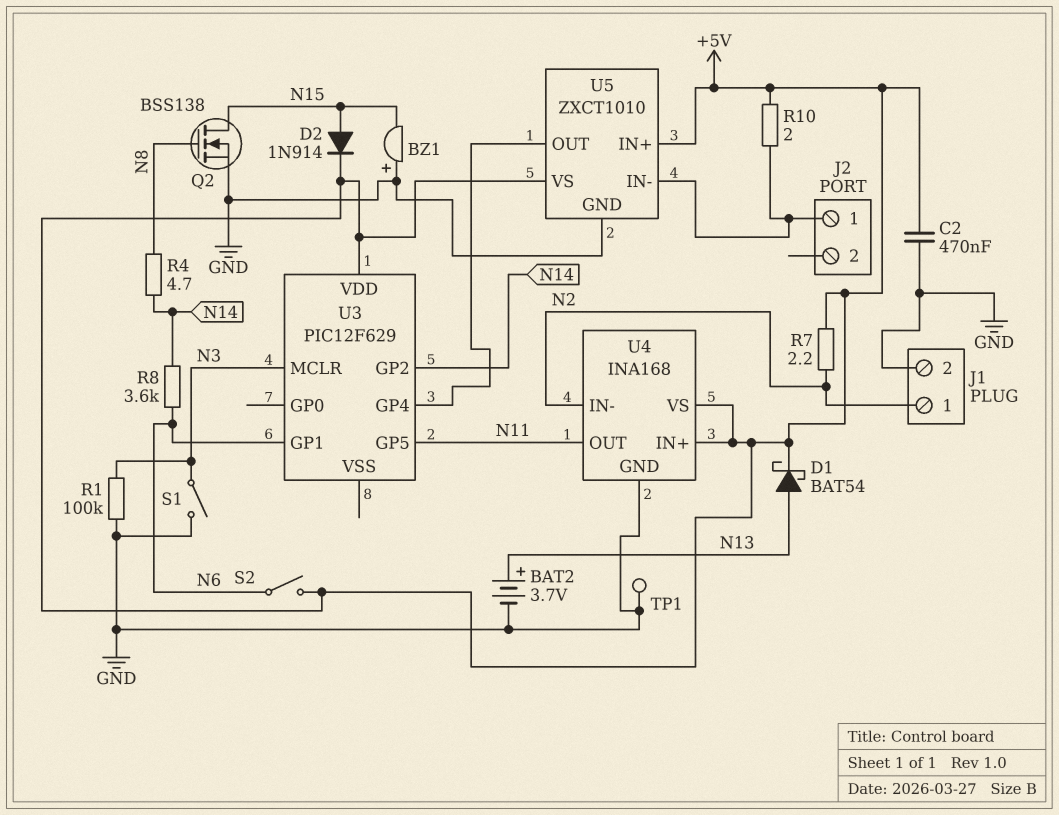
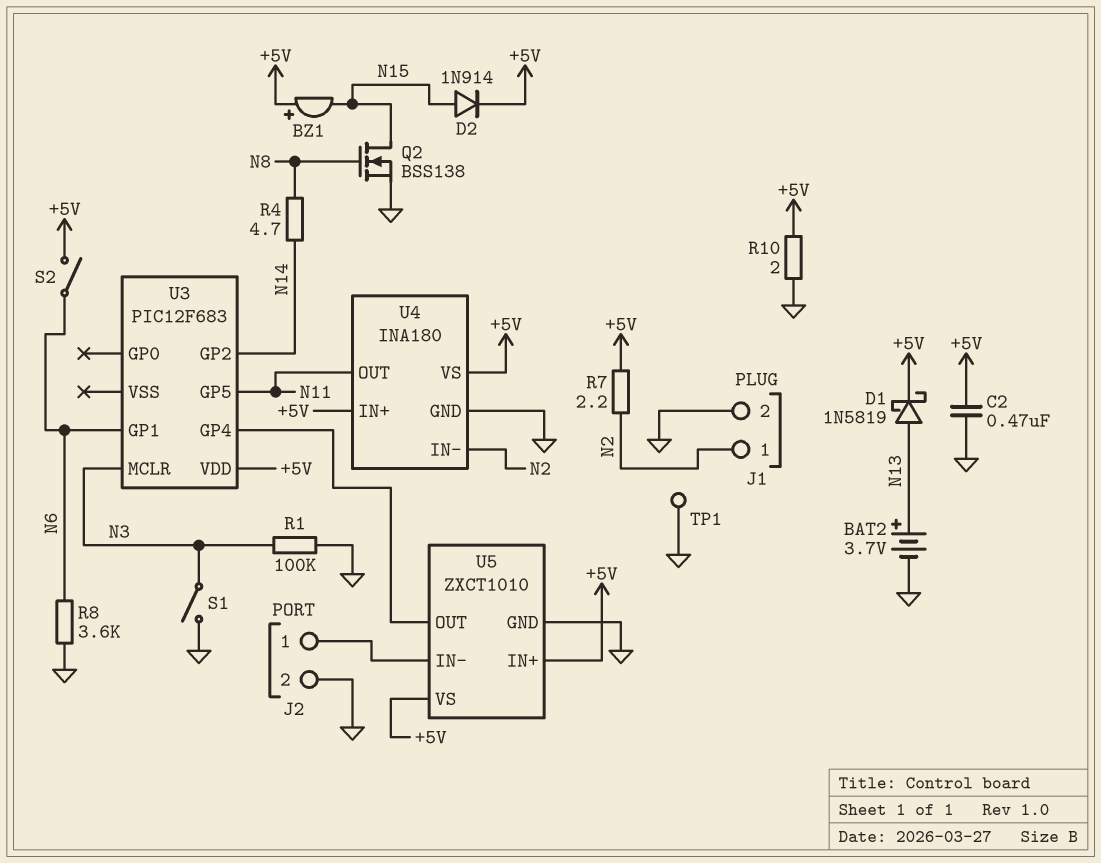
BZ1: buzzer (plus GND, minus N15) -> buzzer (plus +5V, minus N15)
D1: schottky BAT54 (A N13, K +5V) -> schottky 1N5819 (A N13, K +5V)
J2 pin 2: none -> GND
R8: 3.6k (N6, N14) -> 3.6k (GND, N6)
R10: 2 (+5V, J2/1) -> 2 (+5V, GND)
U3: PIC12F629 -> PIC12F683
U4: INA168 -> INA180

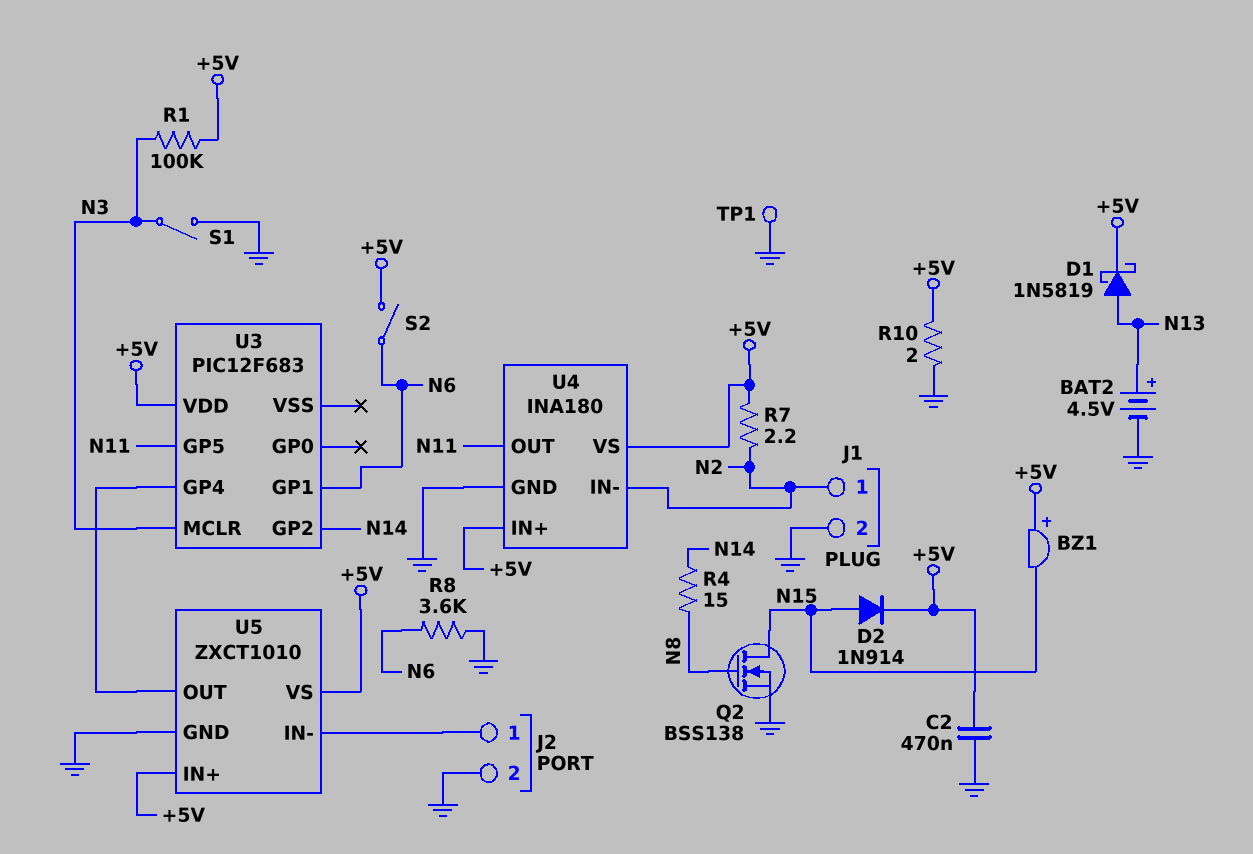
BAT2: 3.7V (plus N13, minus GND) -> 4.5V (plus N13, minus GND)
R1: 100k (GND, N3) -> 100k (+5V, N3)
R4: 4.7 (N8, N14) -> 15 (N8, N14)

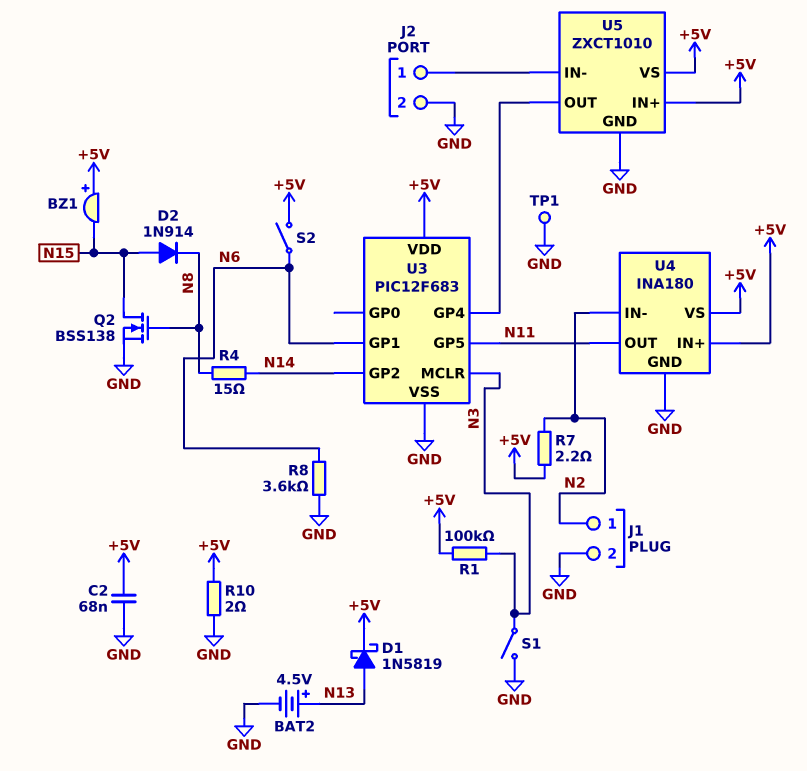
C2: 470nF (+5V, GND) -> 68nF (+5V, GND)
D2: diode 1N914 (A N15, K +5V) -> diode 1N914 (A N15, K N8)
U3 pin VSS: none -> GND

